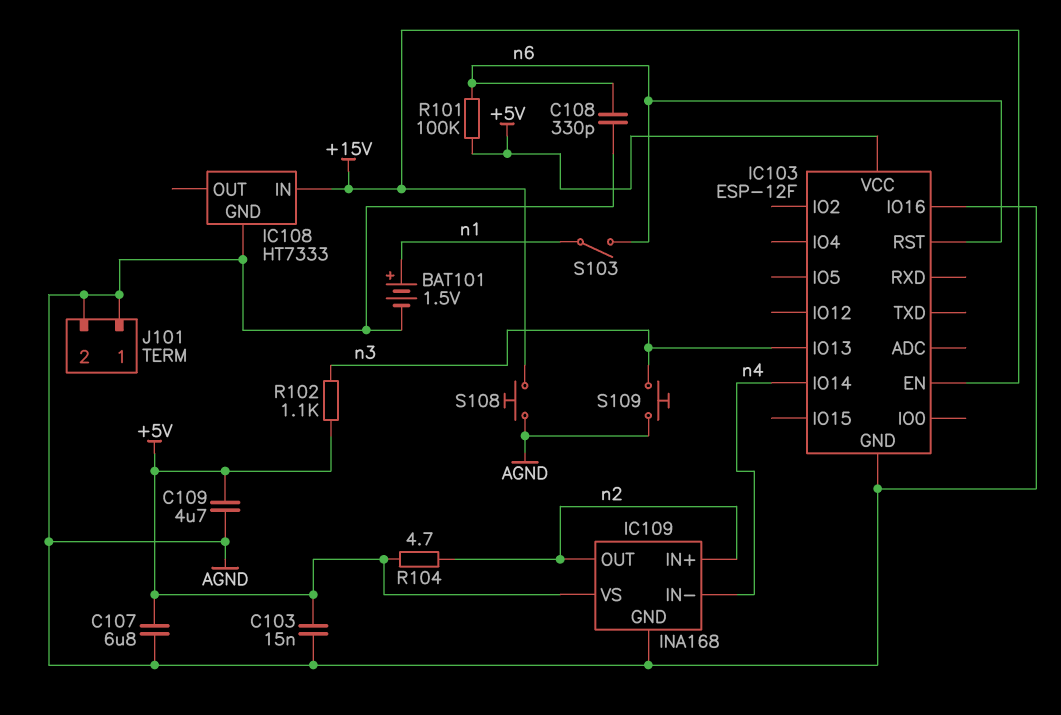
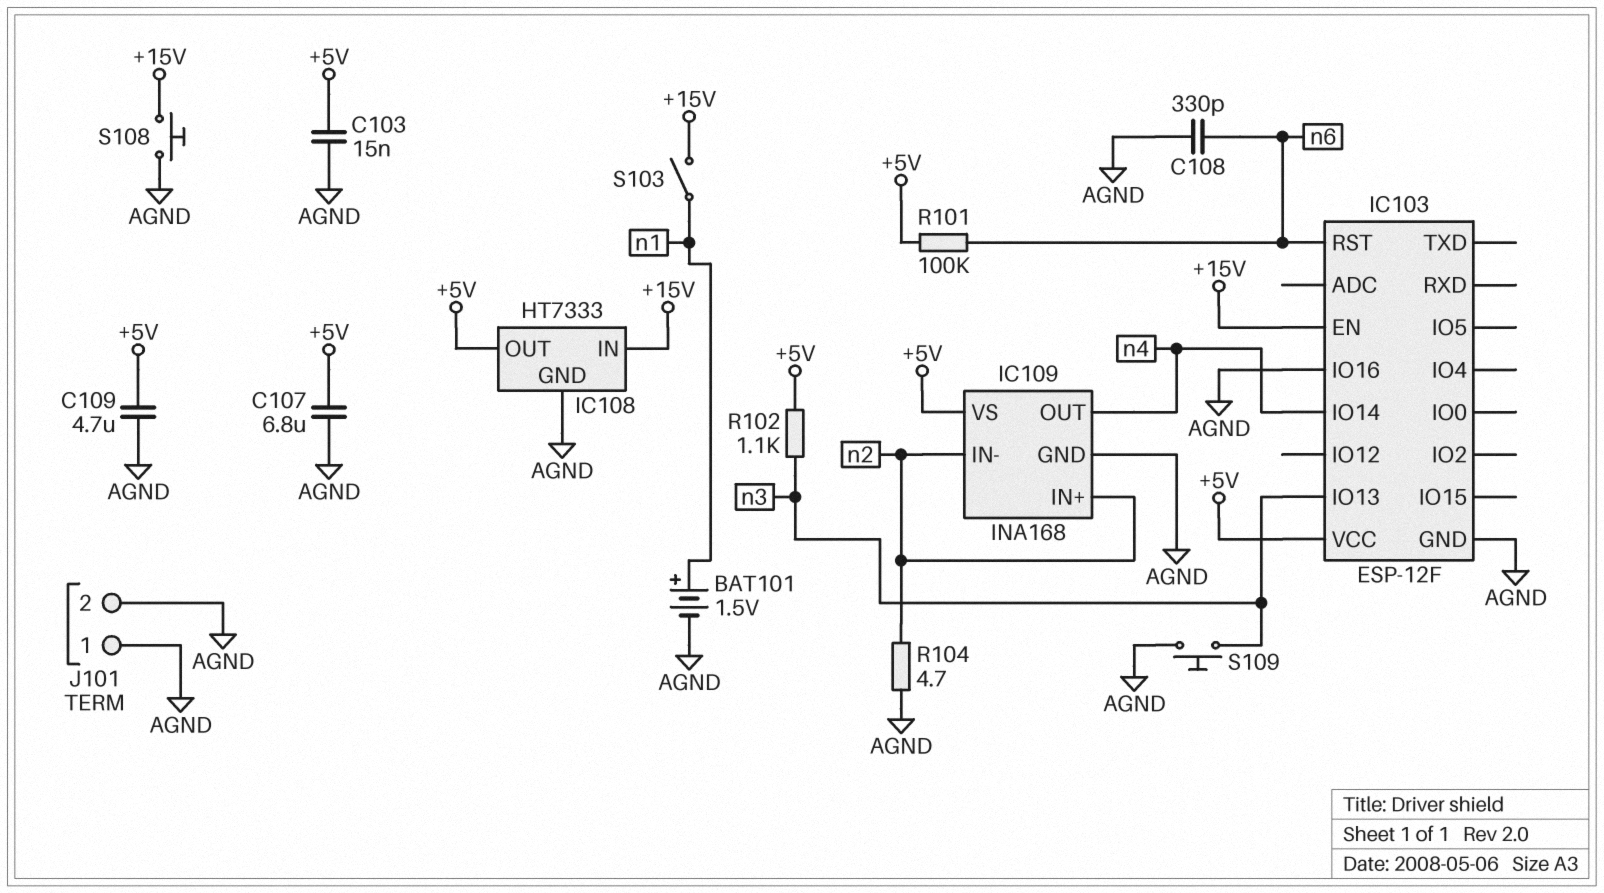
IC108 pin OUT: none -> +5V
IC109 pin IN-: n4 -> n2
IC109 pin OUT: n2 -> n4
R104: 4.7 (+5V, n2) -> 4.7 (AGND, n2)
S103: switch (n1, n6) -> switch (+15V, n1)

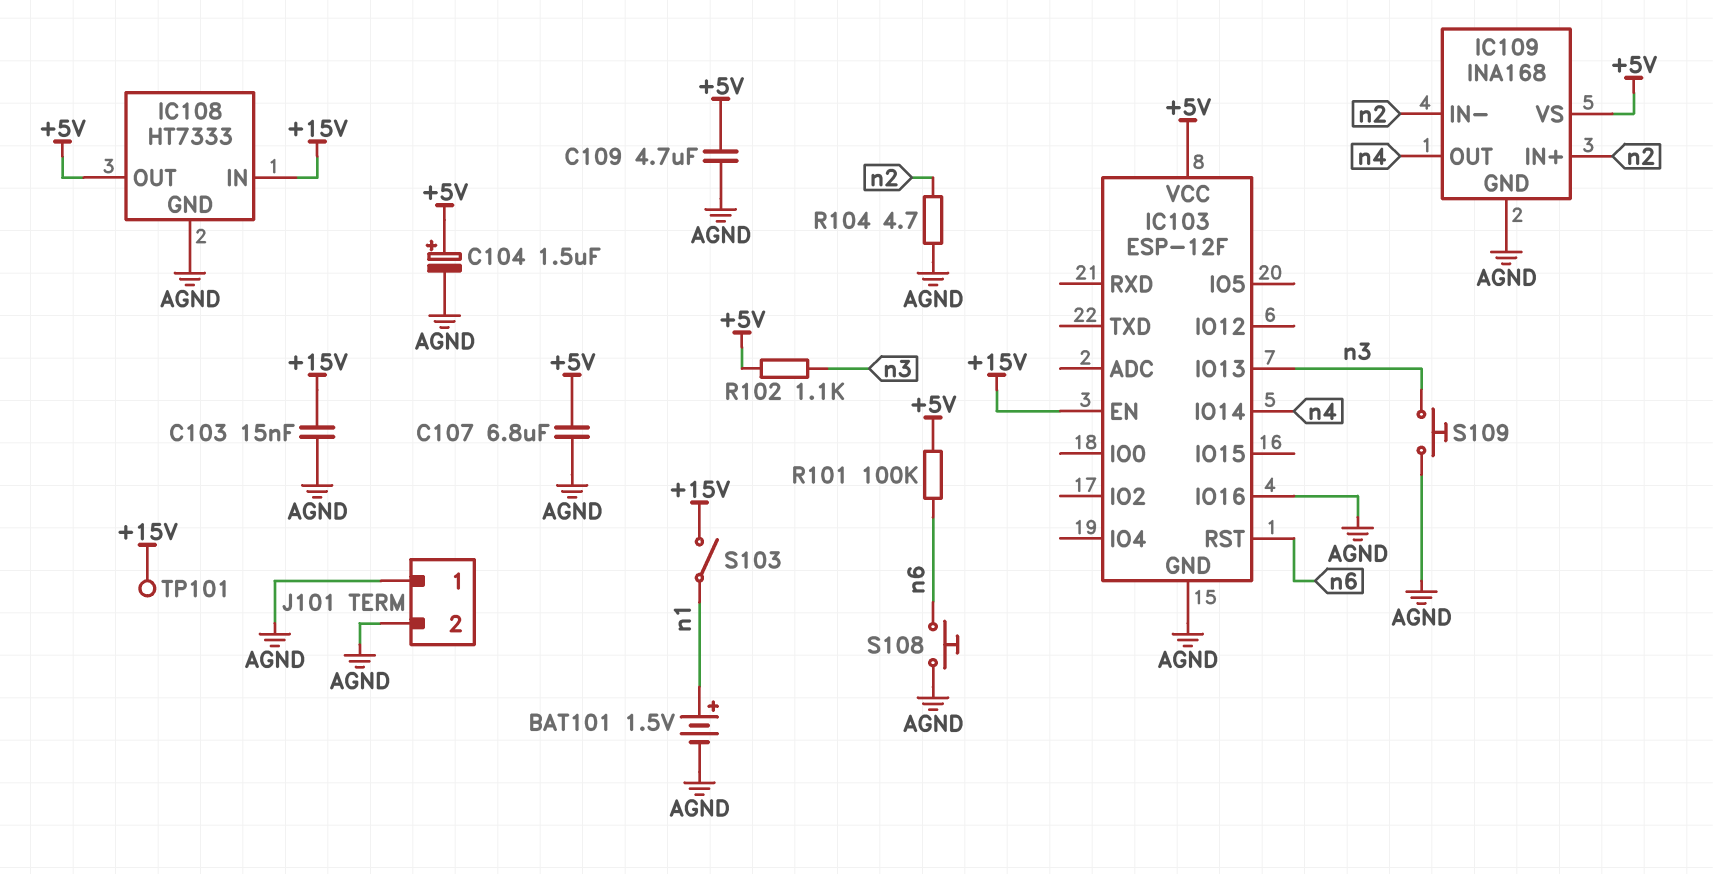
C103: 15nF (+5V, AGND) -> 15nF (+15V, AGND)
C104: none -> 1.5uF (plus +5V, minus AGND)
C108: 330pF (AGND, n6) -> none
S108: button (+15V, AGND) -> button (AGND, n6)
TP101: none -> test point (+15V)

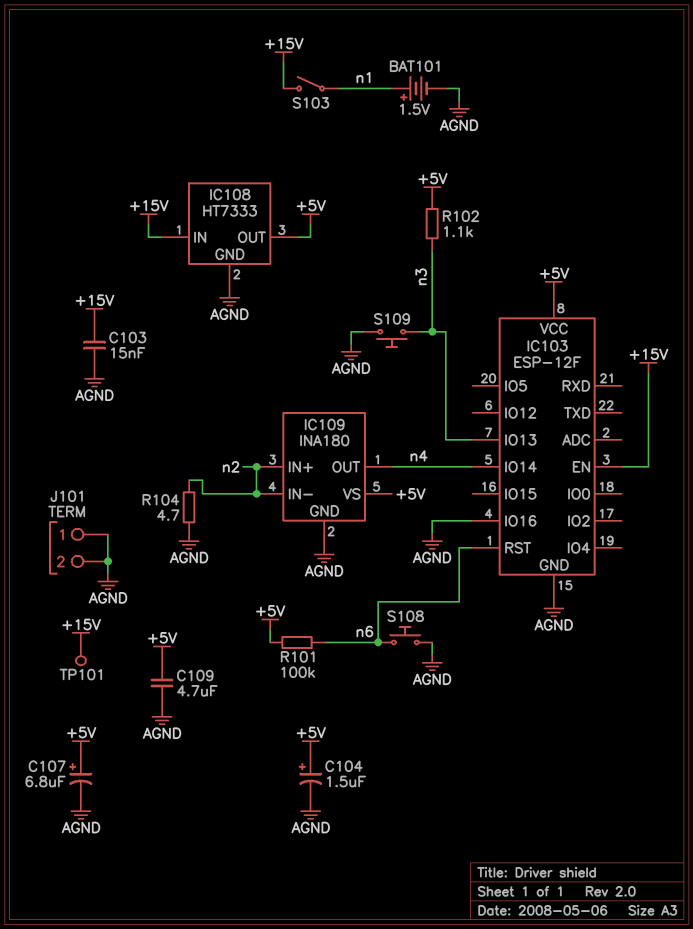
C107: 6.8uF (+5V, AGND) -> 6.8uF (plus +5V, minus AGND)
IC109: INA168 -> INA180

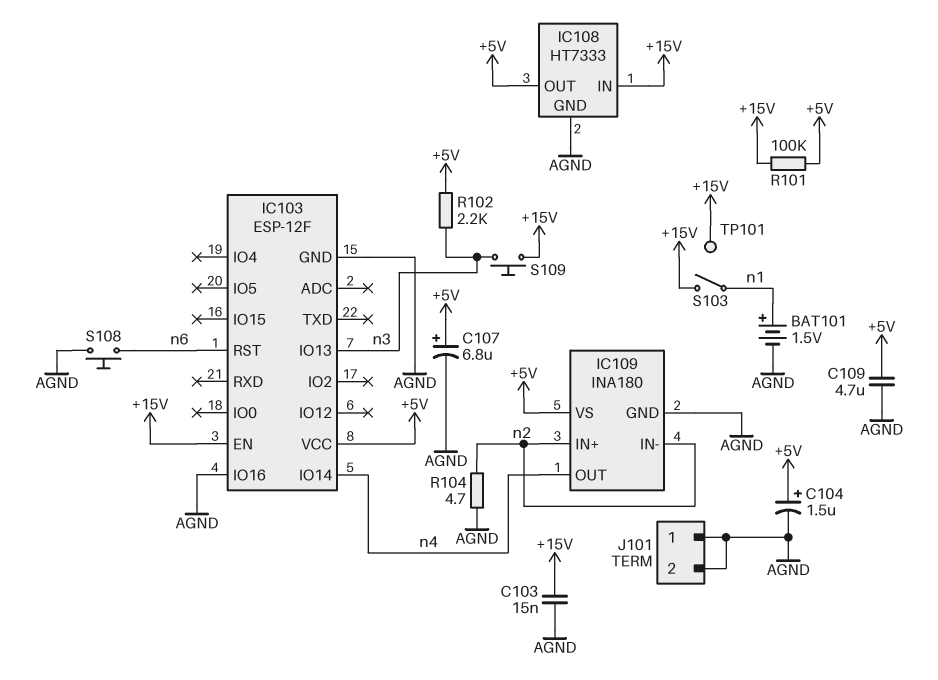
R101: 100k (+5V, n6) -> 100k (+5V, +15V)
R102: 1.1k (+5V, n3) -> 2.2k (+5V, n3)
S109: button (AGND, n3) -> button (+15V, n3)

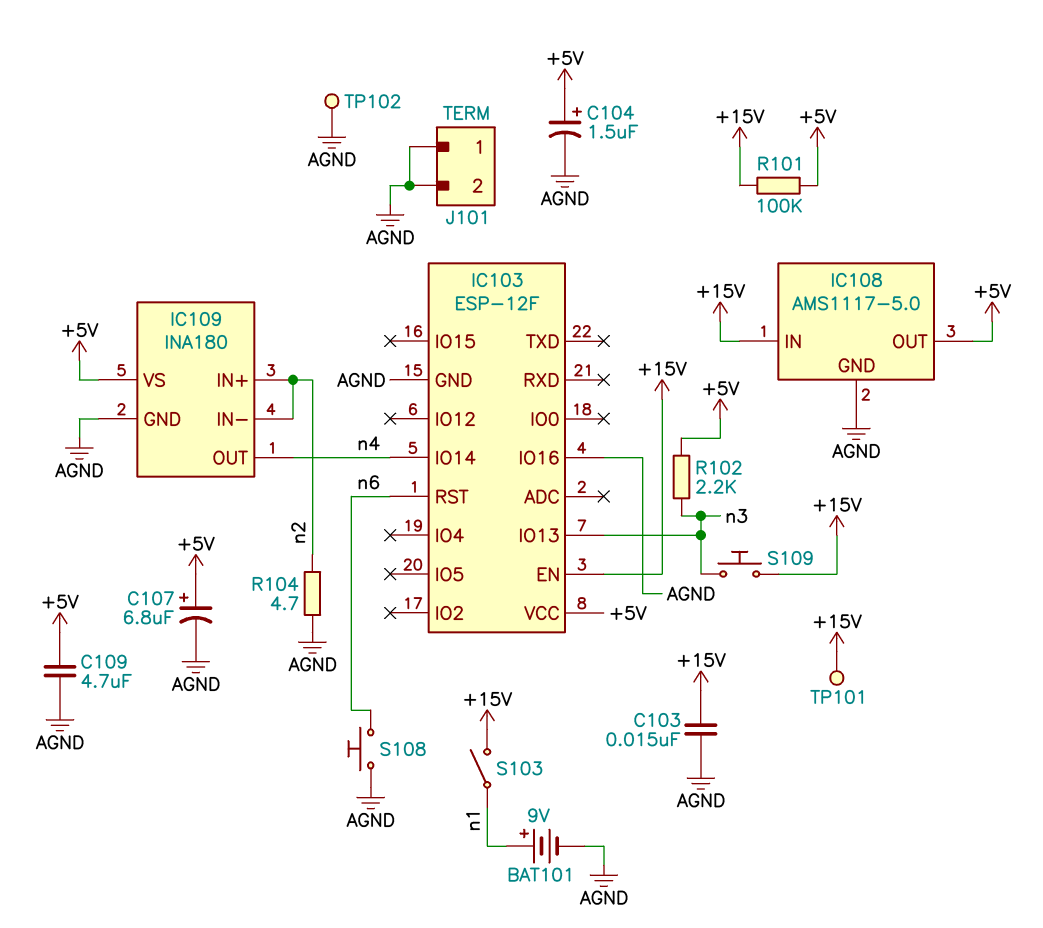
BAT101: 1.5V (plus n1, minus AGND) -> 9V (plus n1, minus AGND)
IC108: HT7333 -> AMS1117-5.0
TP102: none -> test point (AGND)

